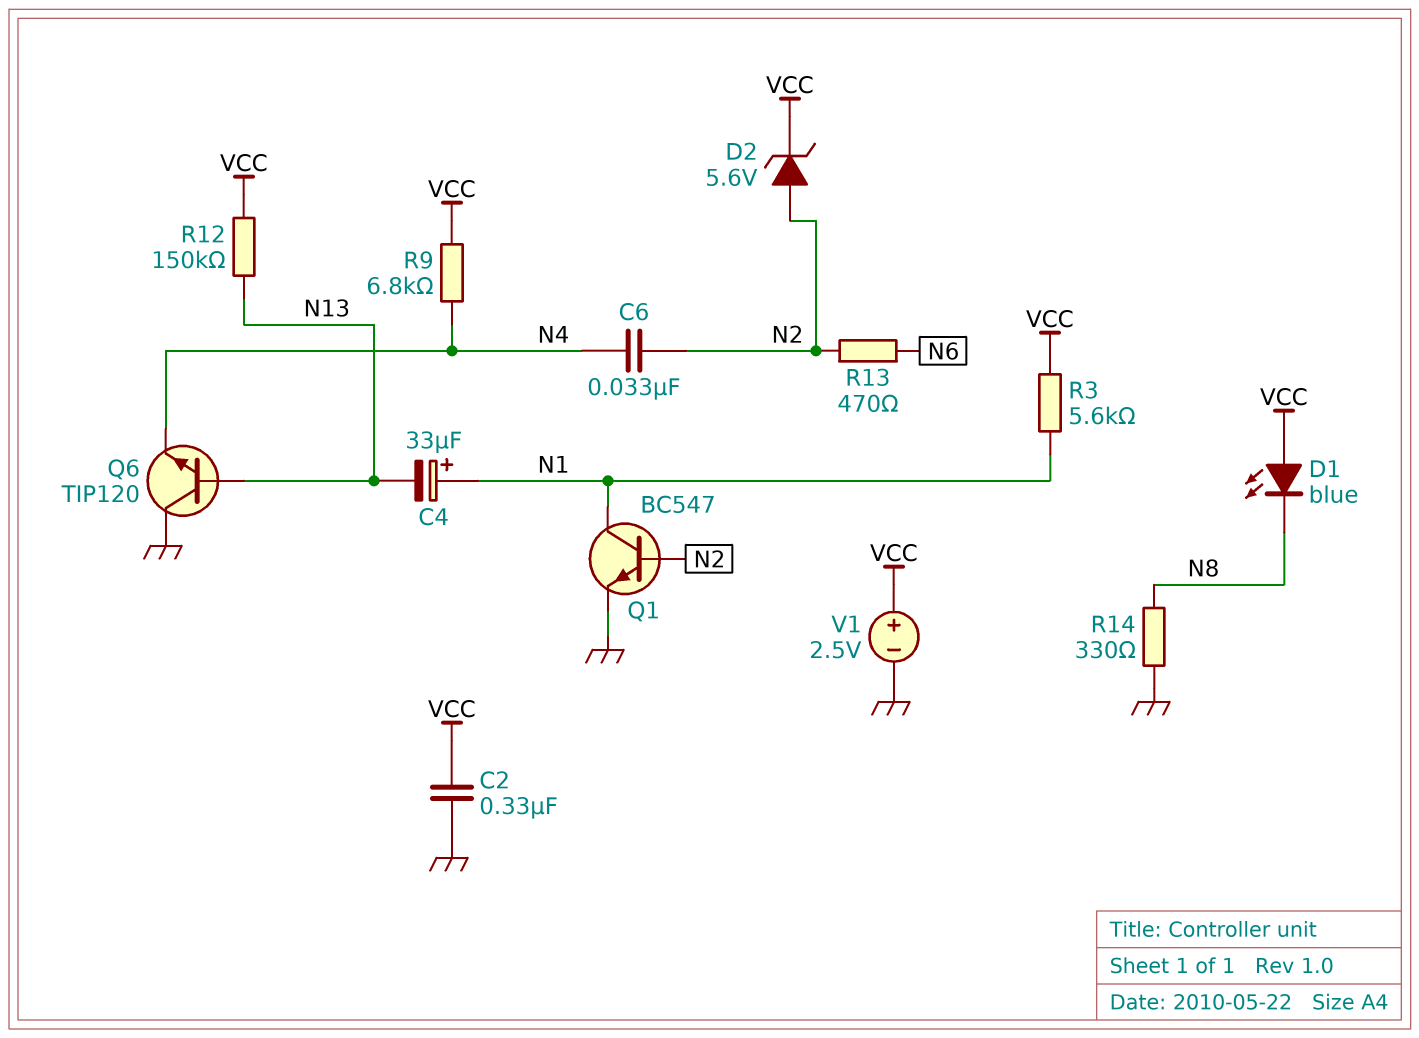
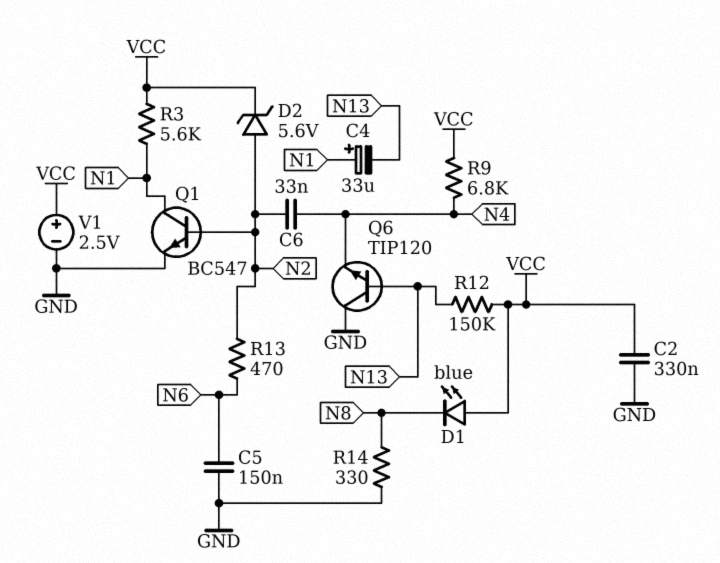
C5: none -> 150nF (GND, N6)

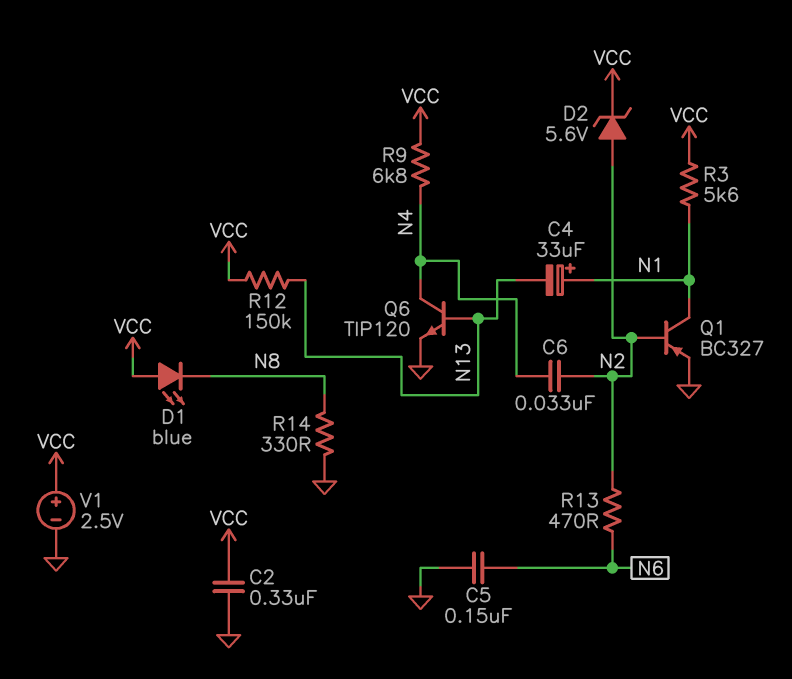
Q1: NPN BC547 (B N2, C N1, E GND) -> PNP BC327 (B N2, C N1, E GND)
Q6: NPN TIP120 (B N13, C GND, E N4) -> NPN TIP120 (B N13, C N4, E GND)

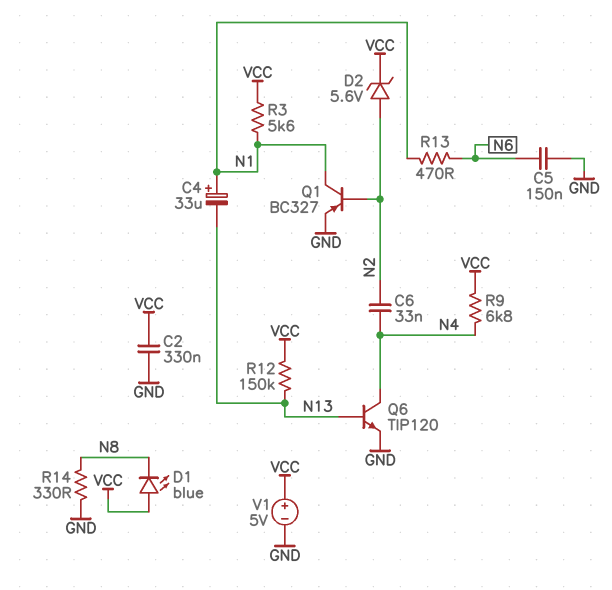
R13: 470 (N2, N6) -> 470 (N1, N6)
V1: 2.5V (plus VCC, minus GND) -> 5V (plus VCC, minus GND)

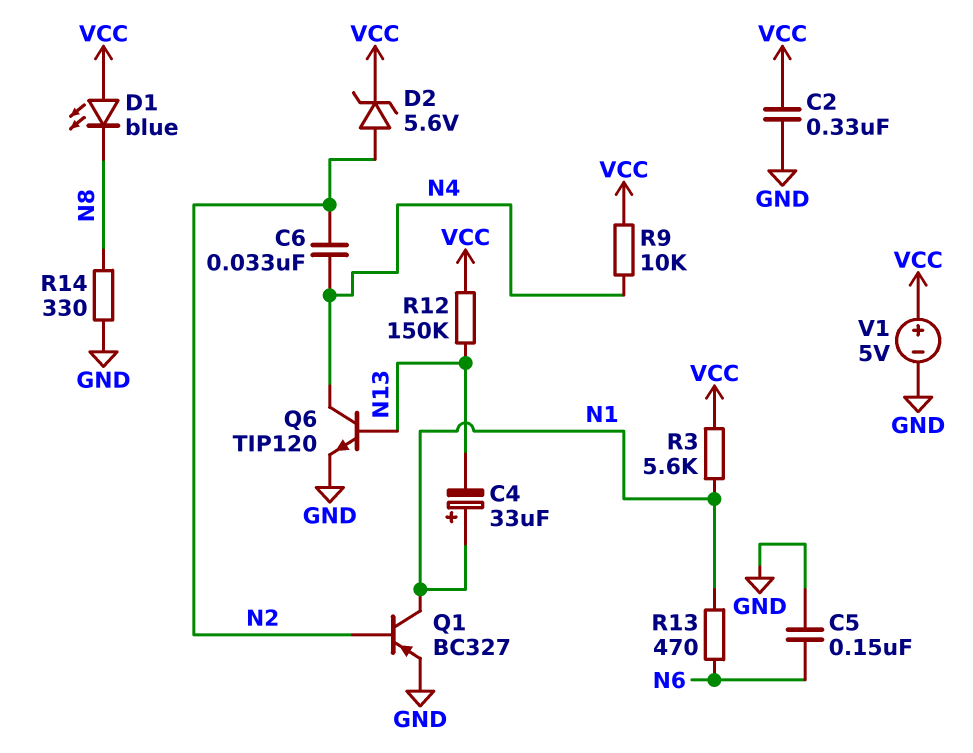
R9: 6.8k (N4, VCC) -> 10k (N4, VCC)

